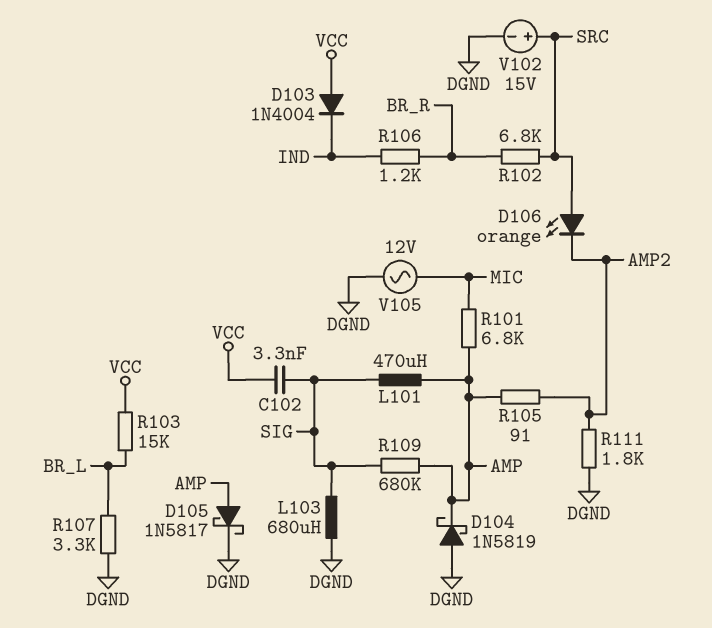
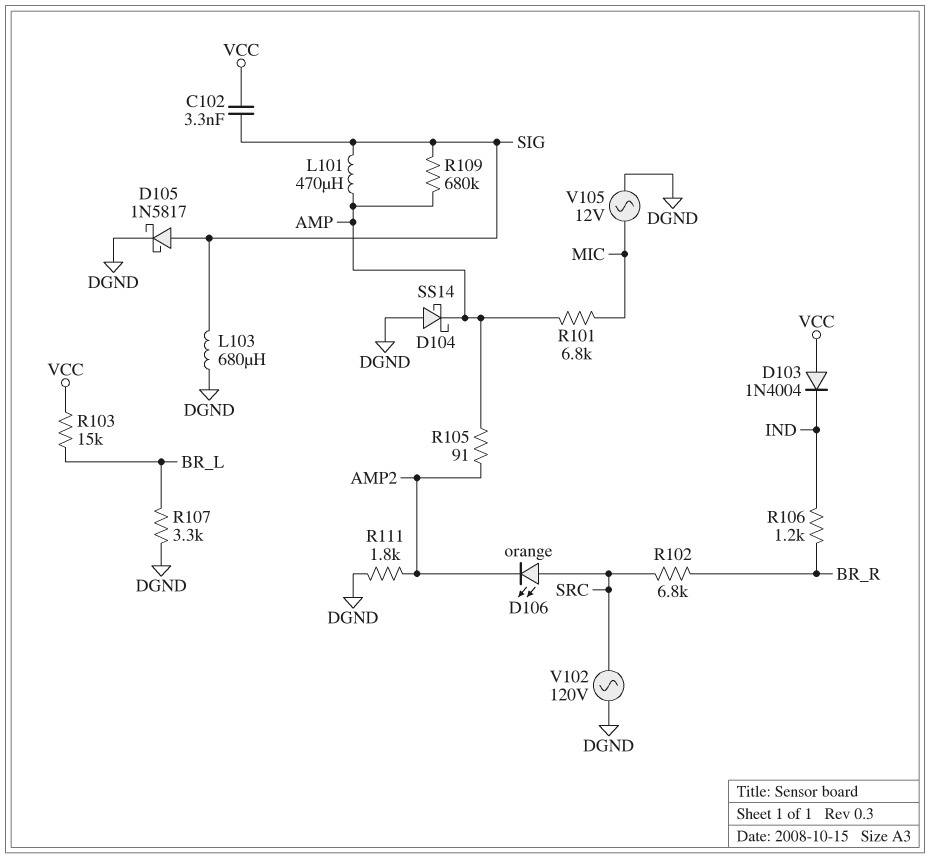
D104: schottky 1N5819 (A DGND, K AMP) -> schottky SS14 (A DGND, K AMP)
D105: schottky 1N5817 (A AMP, K DGND) -> schottky 1N5817 (A SIG, K DGND)
V102: 15V (plus SRC, minus DGND) -> AC 120V (DGND, SRC)

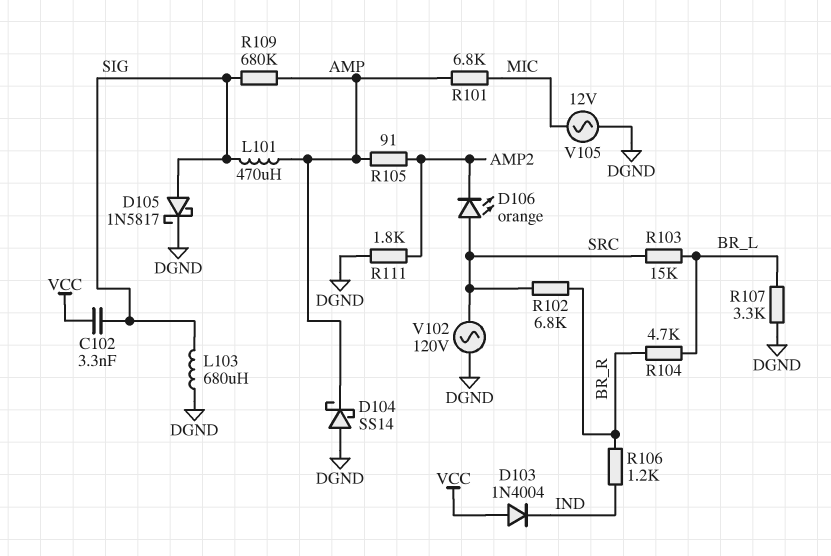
R103: 15k (BR_L, VCC) -> 15k (BR_L, SRC)
R104: none -> 4.7k (BR_L, BR_R)

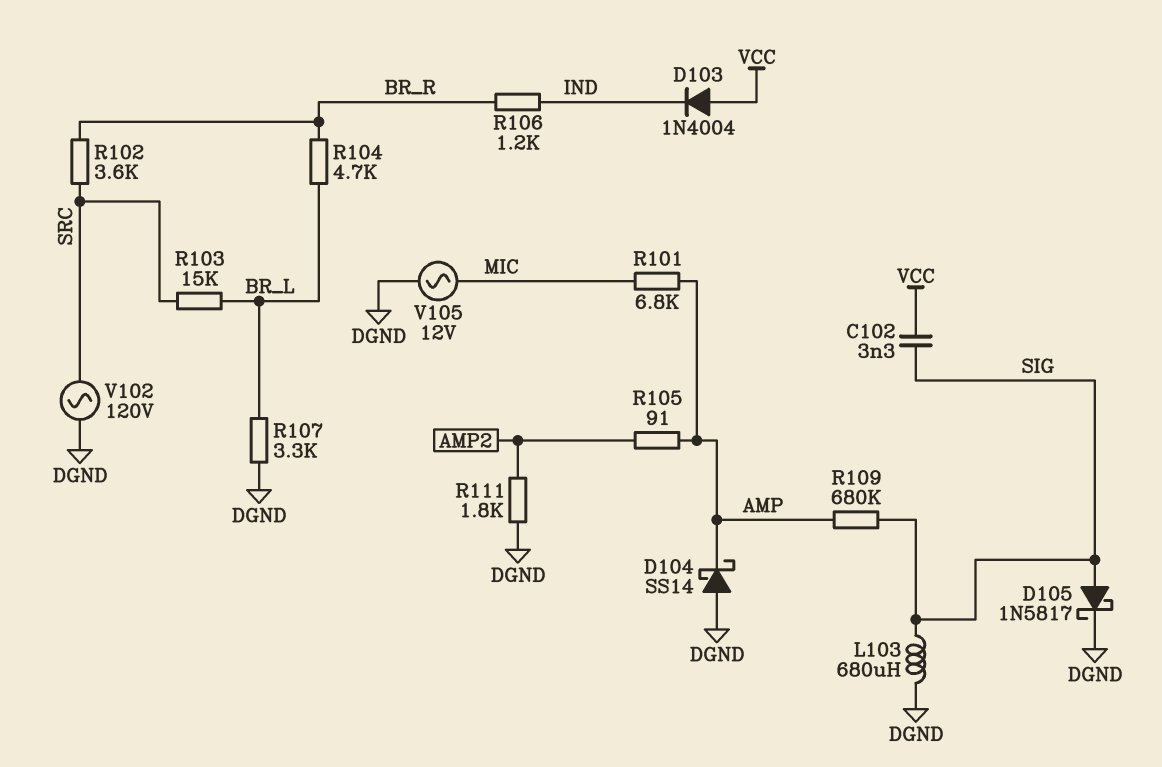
D106: LED orange (A SRC, K AMP2) -> none
L101: 470uH (AMP, SIG) -> none
R102: 6.8k (BR_R, SRC) -> 3.6k (BR_R, SRC)

